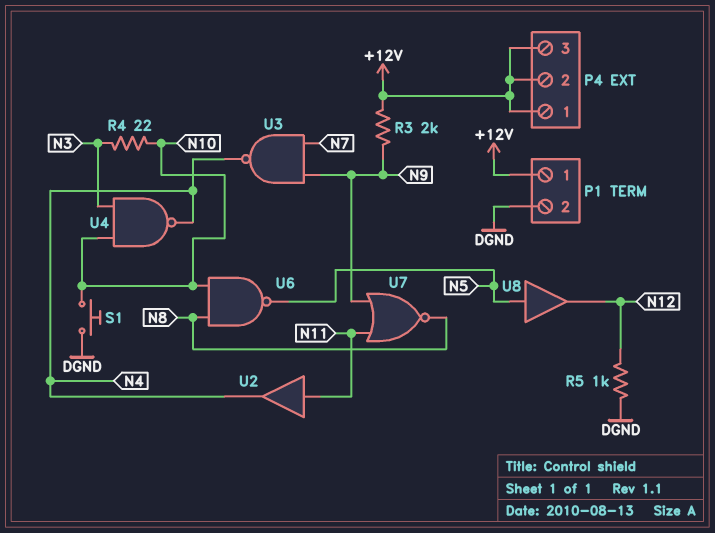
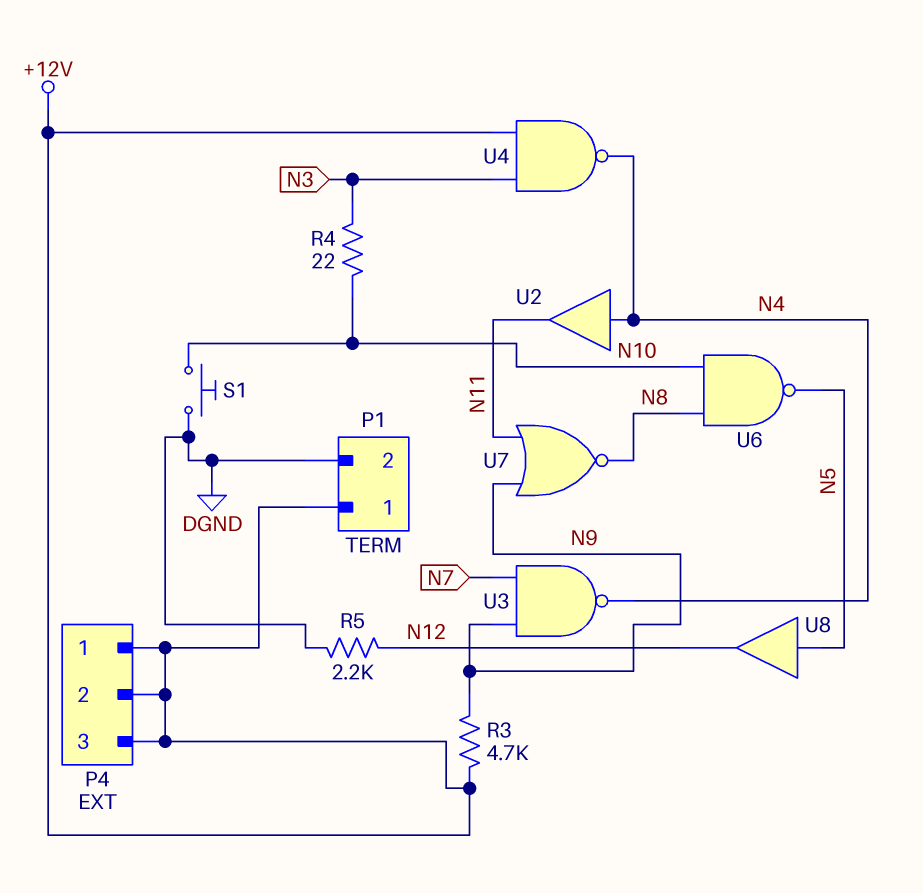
R3: 2k (+12V, N9) -> 4.7k (+12V, N9)
R5: 1k (DGND, N12) -> 2.2k (DGND, N12)
U2: buffer (in N11, out N4) -> buffer (in N4, out N11)
U4: NAND (in N3, in N10, out N4) -> NAND (in +12V, in N3, out N4)

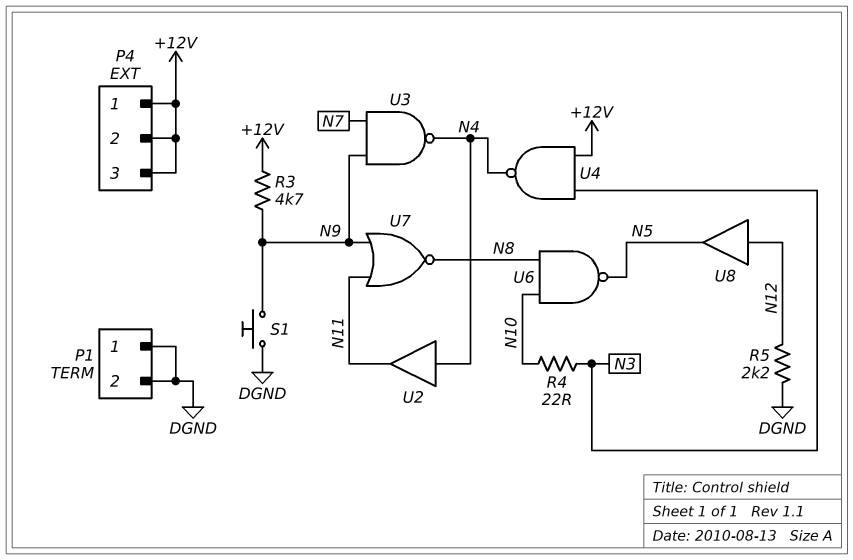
P1 pin 1: +12V -> DGND
S1: button (DGND, N10) -> button (DGND, N9)
U8: buffer (in N5, out N12) -> buffer (in N12, out N5)

